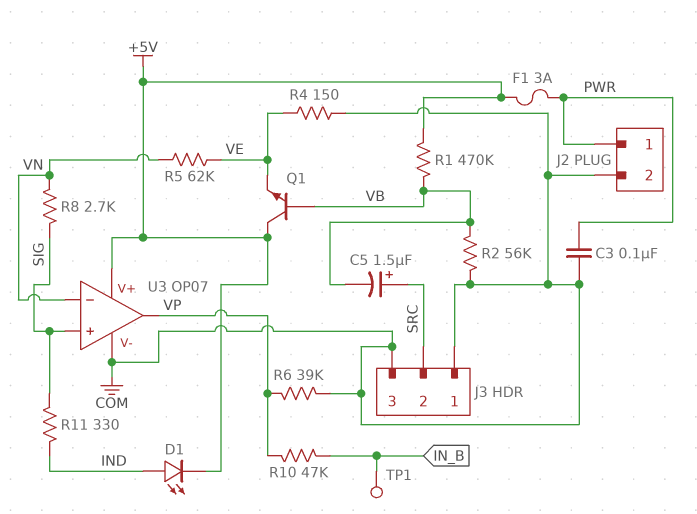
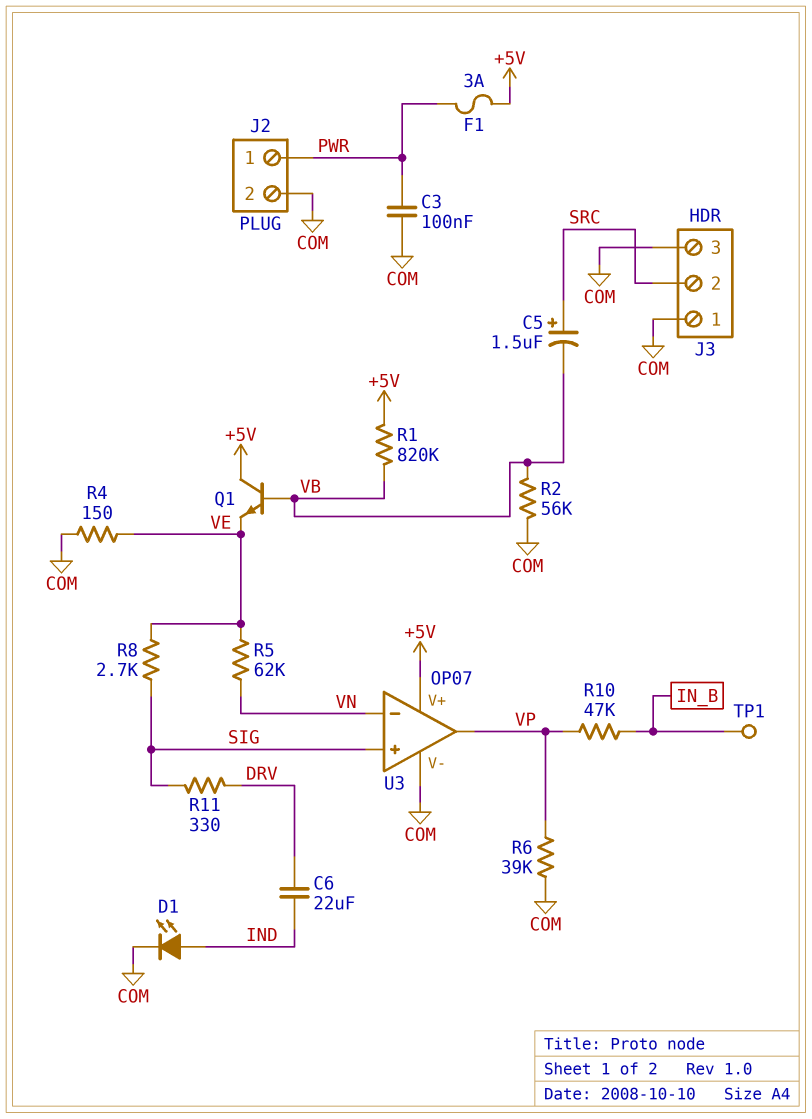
C6: none -> 22uF (DRV, IND)
D1: LED (A IND, K +5V) -> LED (A IND, K COM)
R1: 470k (+5V, VB) -> 820k (+5V, VB)
R8: 2.7k (SIG, VN) -> 2.7k (SIG, VE)
R11: 330 (IND, SIG) -> 330 (DRV, SIG)

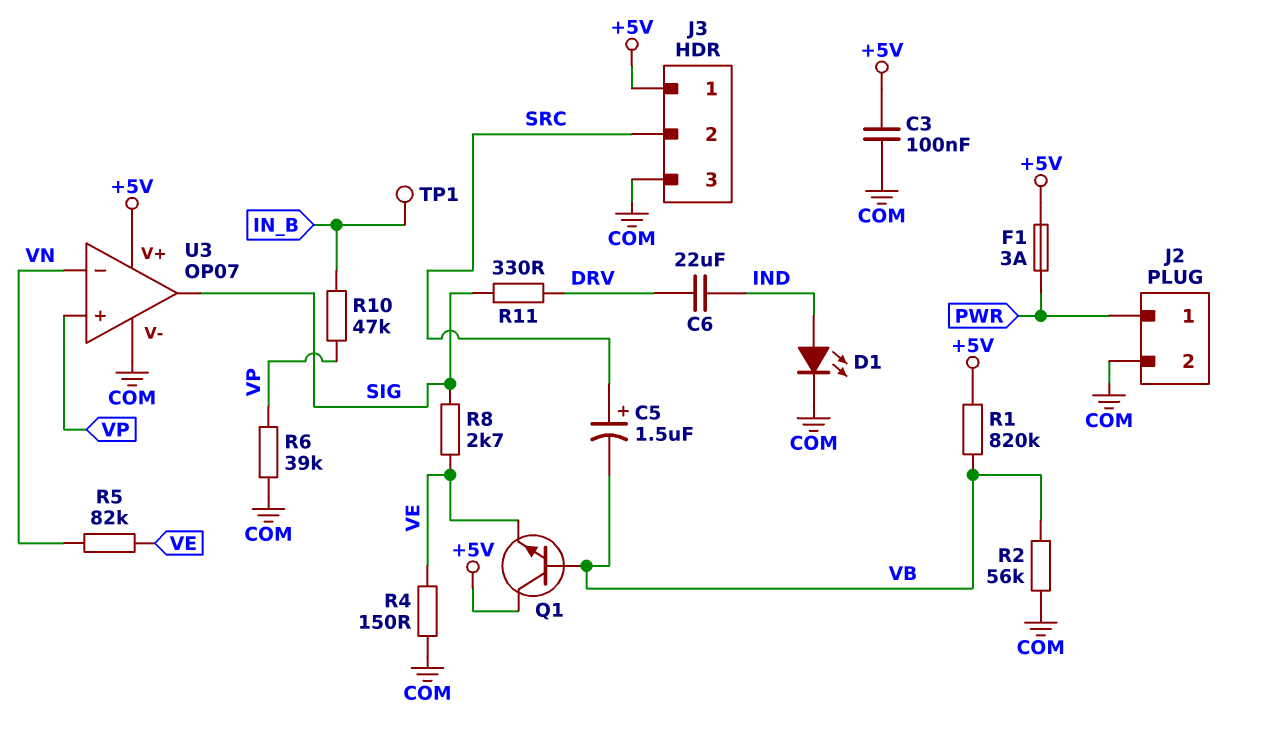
C3: 100nF (COM, PWR) -> 100nF (+5V, COM)
J3 pin 1: COM -> +5V
R5: 62k (VE, VN) -> 82k (VE, VN)
U3 pin in+: SIG -> VP
U3 pin out: VP -> SIG

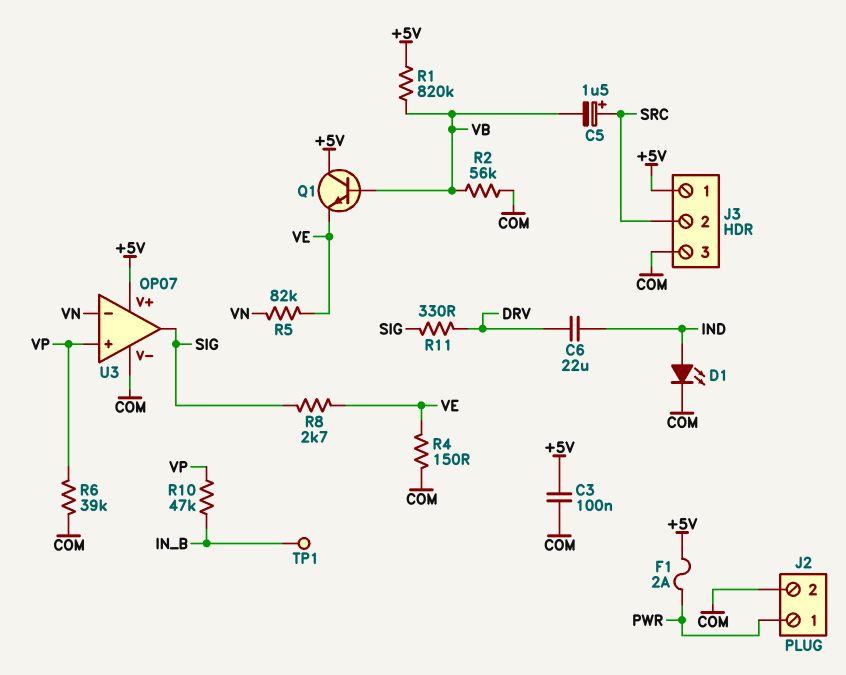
F1: 3A (+5V, PWR) -> 2A (+5V, PWR)

